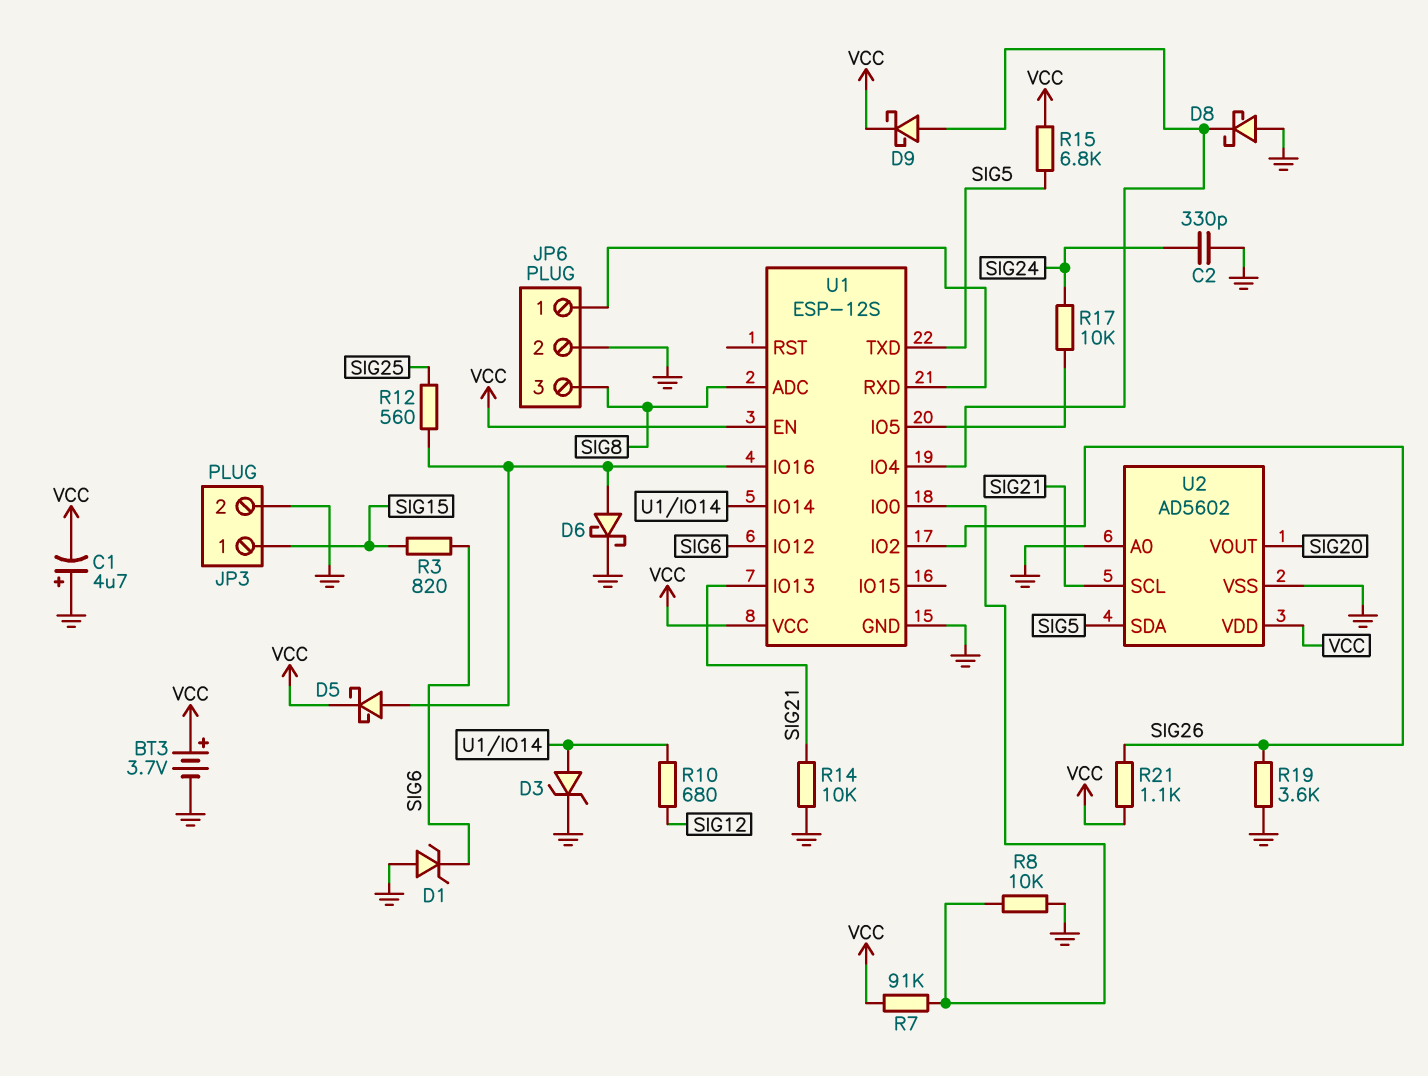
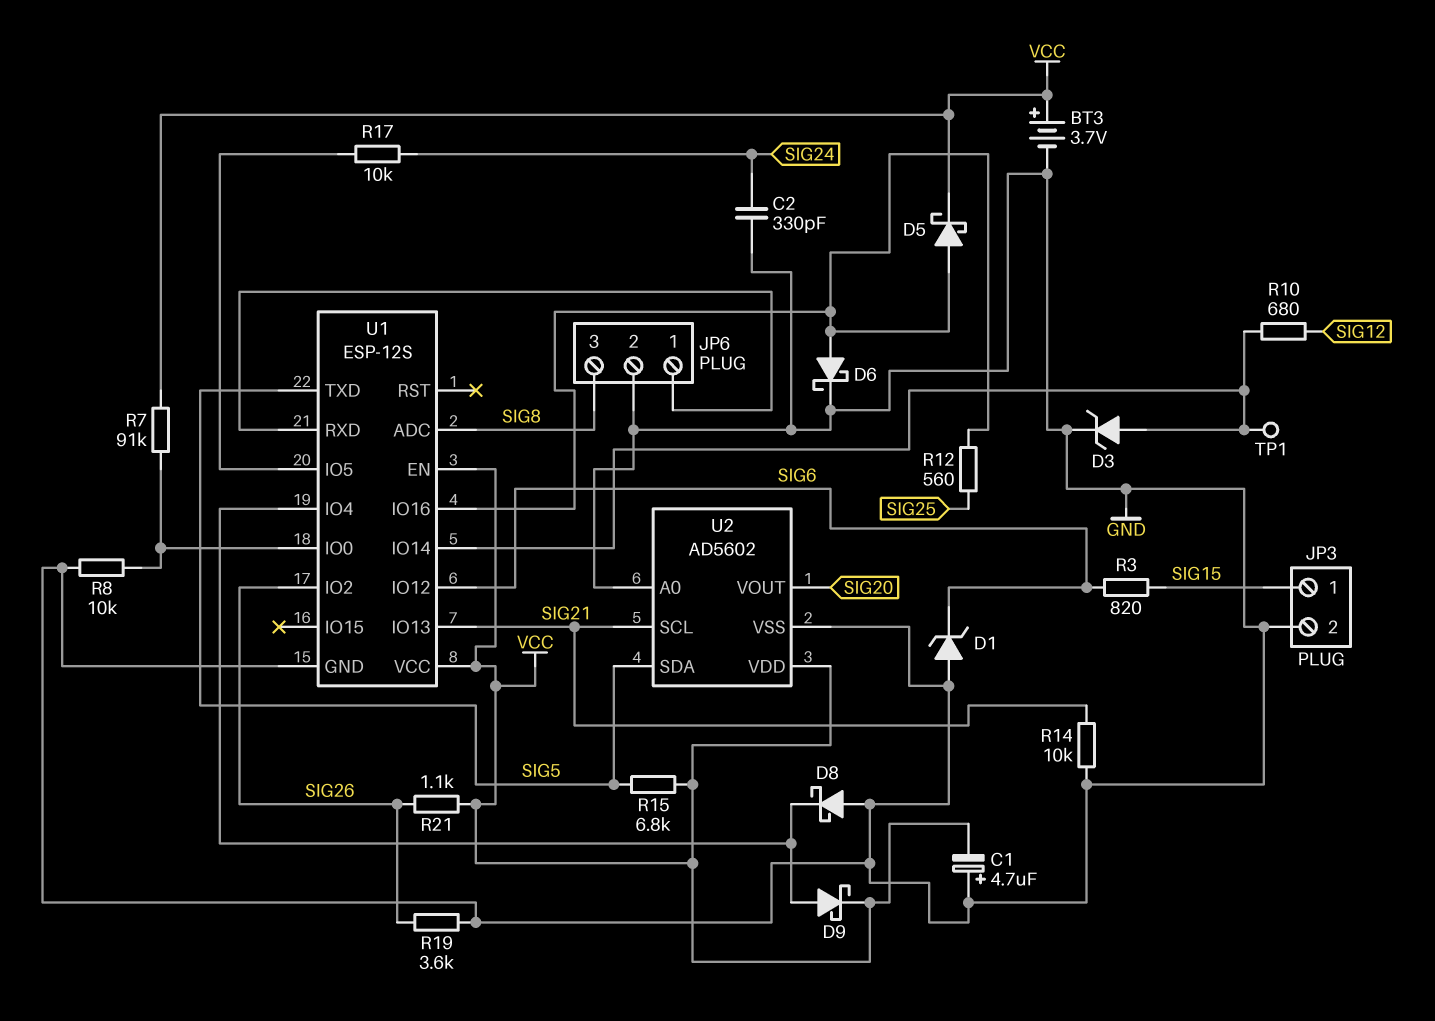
TP1: none -> test point (U1/IO14)

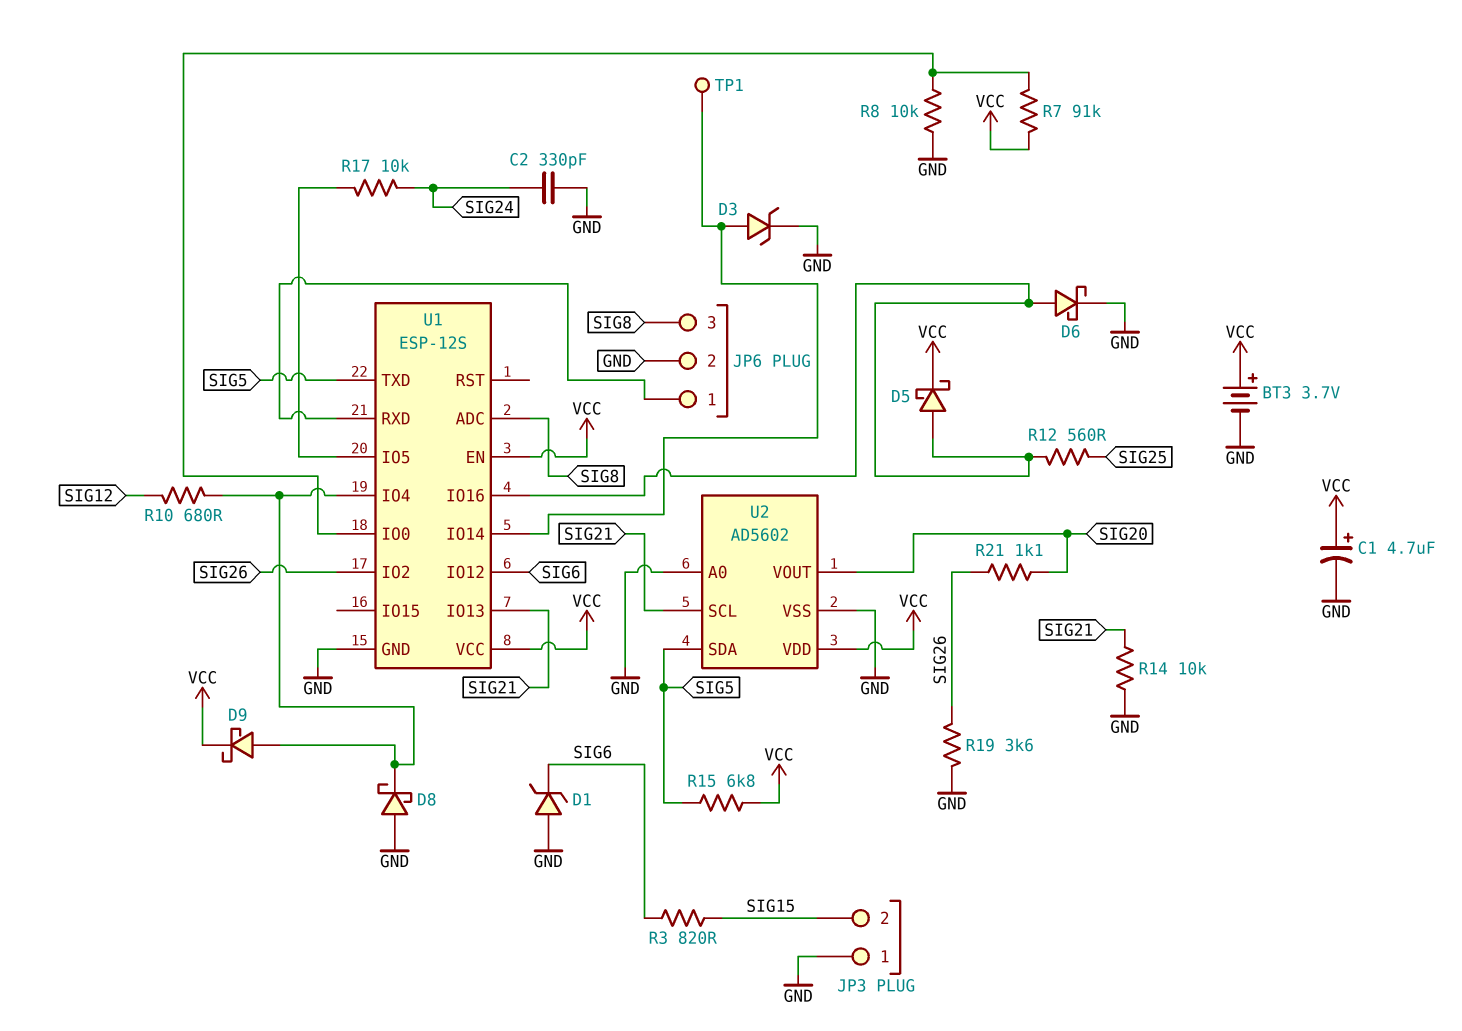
C1: 4.7uF (plus GND, minus VCC) -> 4.7uF (plus VCC, minus GND)
JP3 pin 1: SIG15 -> GND
JP3 pin 2: GND -> SIG15
R10: 680 (SIG12, U1/IO14) -> 680 (SIG12, U1/IO4)
R21: 1.1k (SIG26, VCC) -> 1.1k (SIG20, SIG26)

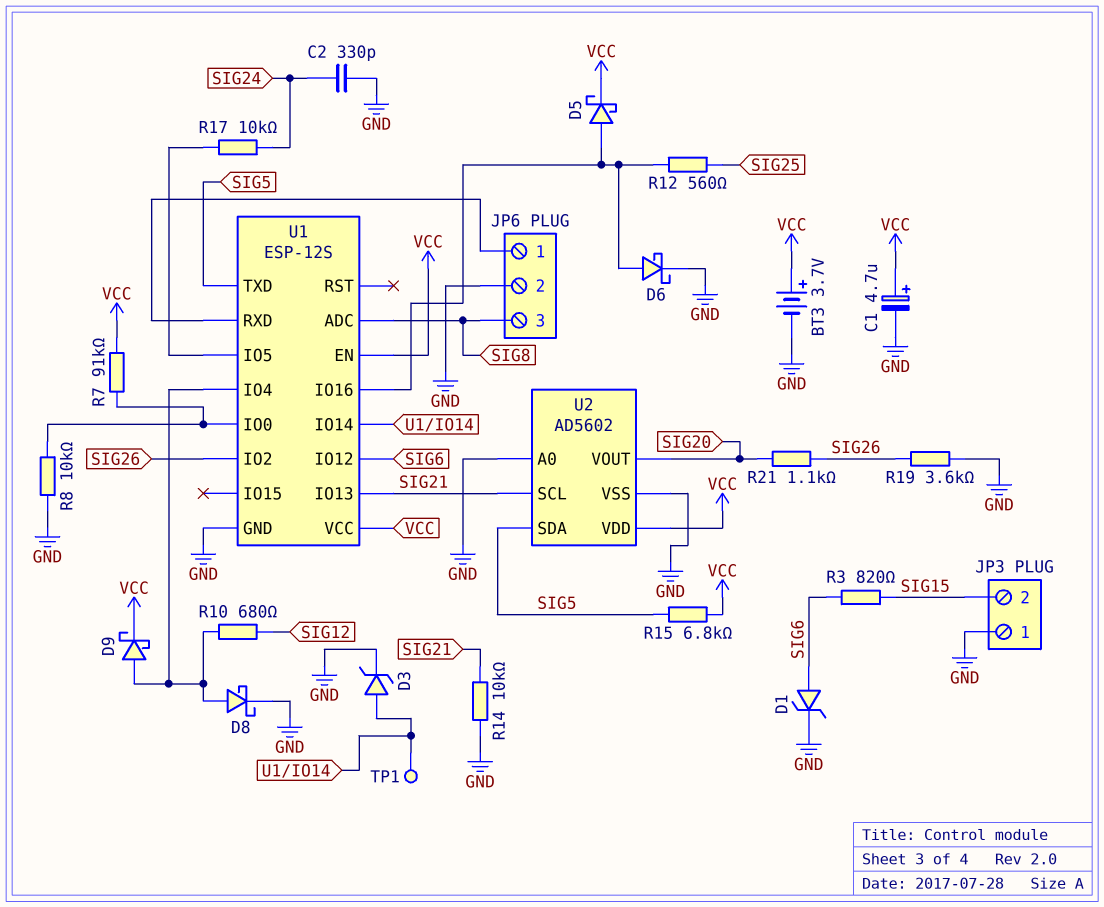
D1: zener (A GND, K SIG6) -> zener (A SIG6, K GND)
D8: schottky (A GND, K U1/IO4) -> schottky (A U1/IO4, K GND)

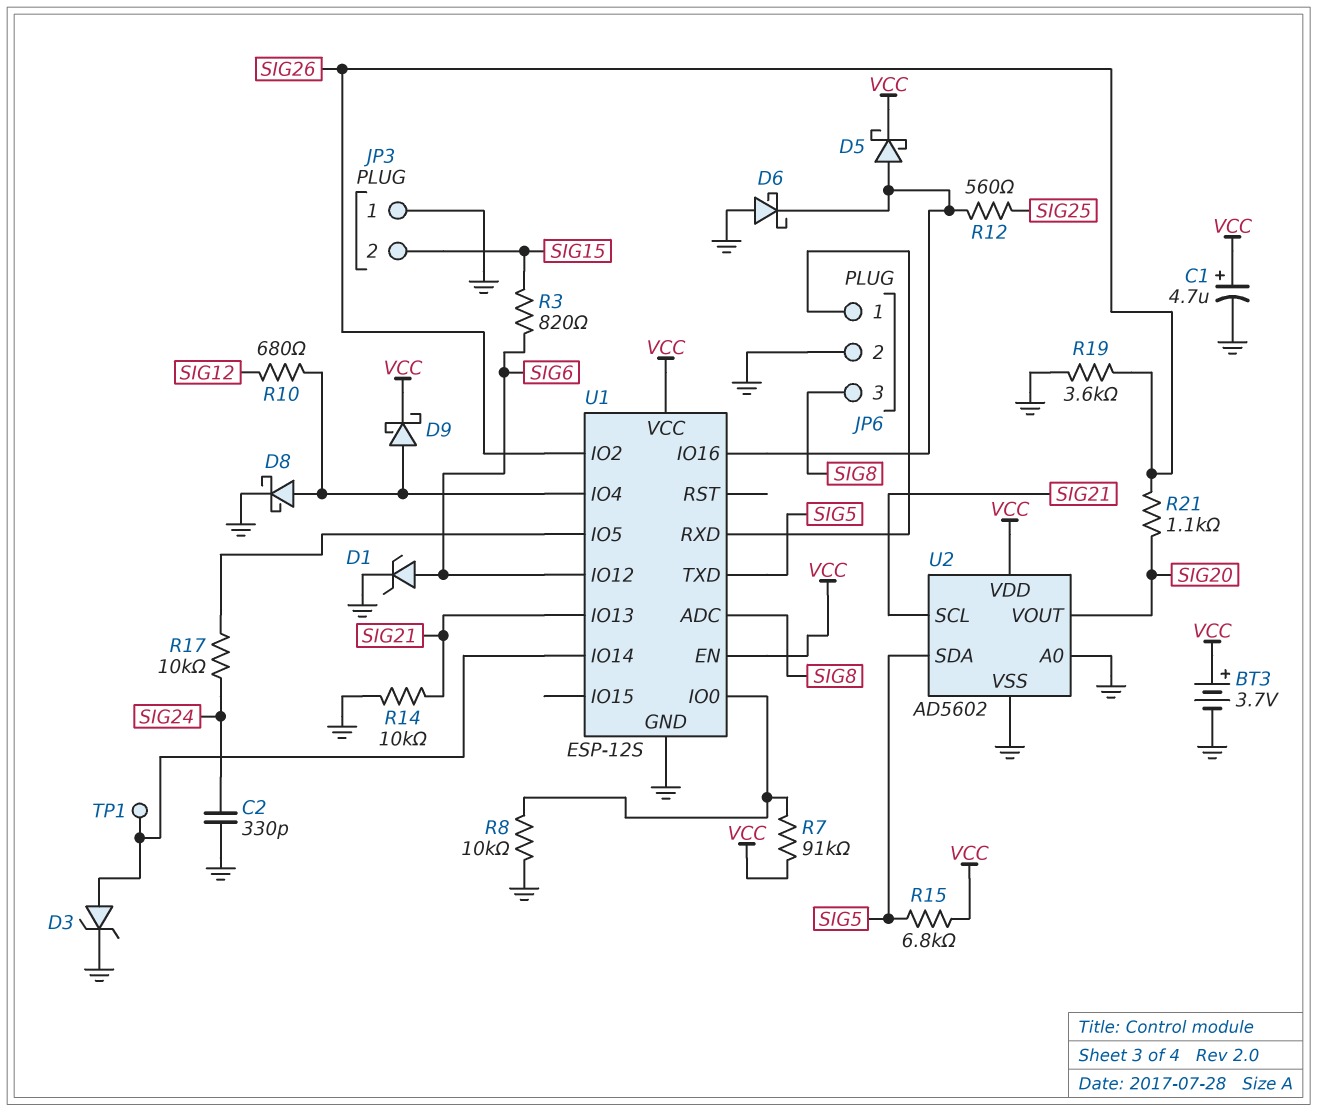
D6: schottky (A U1/IO16, K GND) -> schottky (A GND, K U1/IO16)

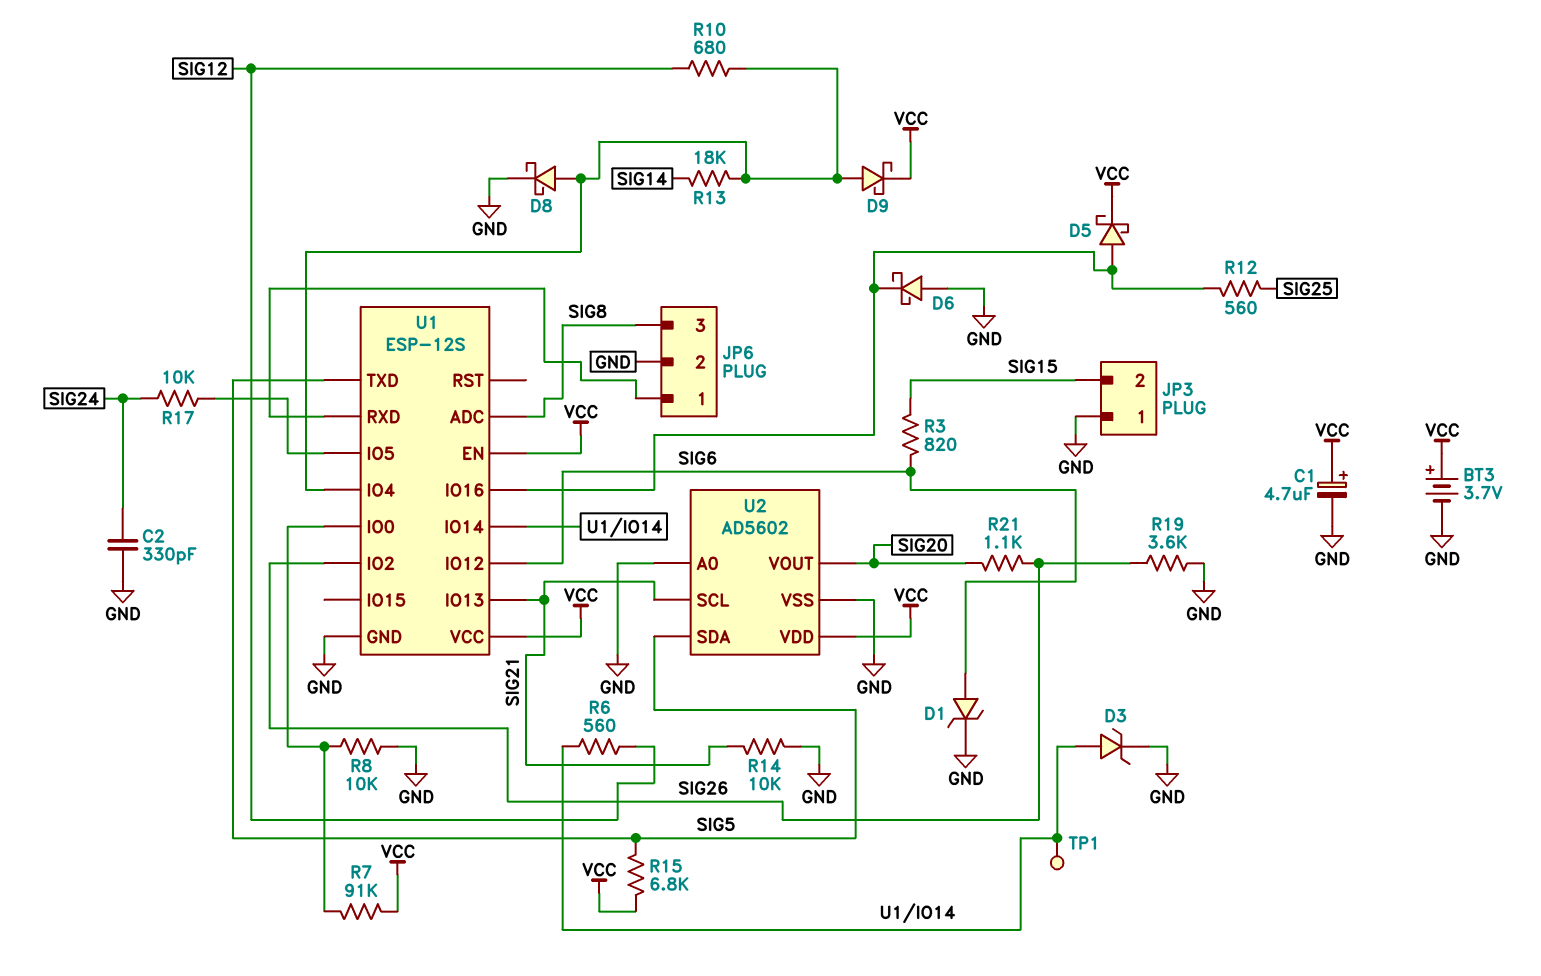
R6: none -> 560 (SIG12, U1/IO14)
R13: none -> 18k (SIG14, U1/IO4)

